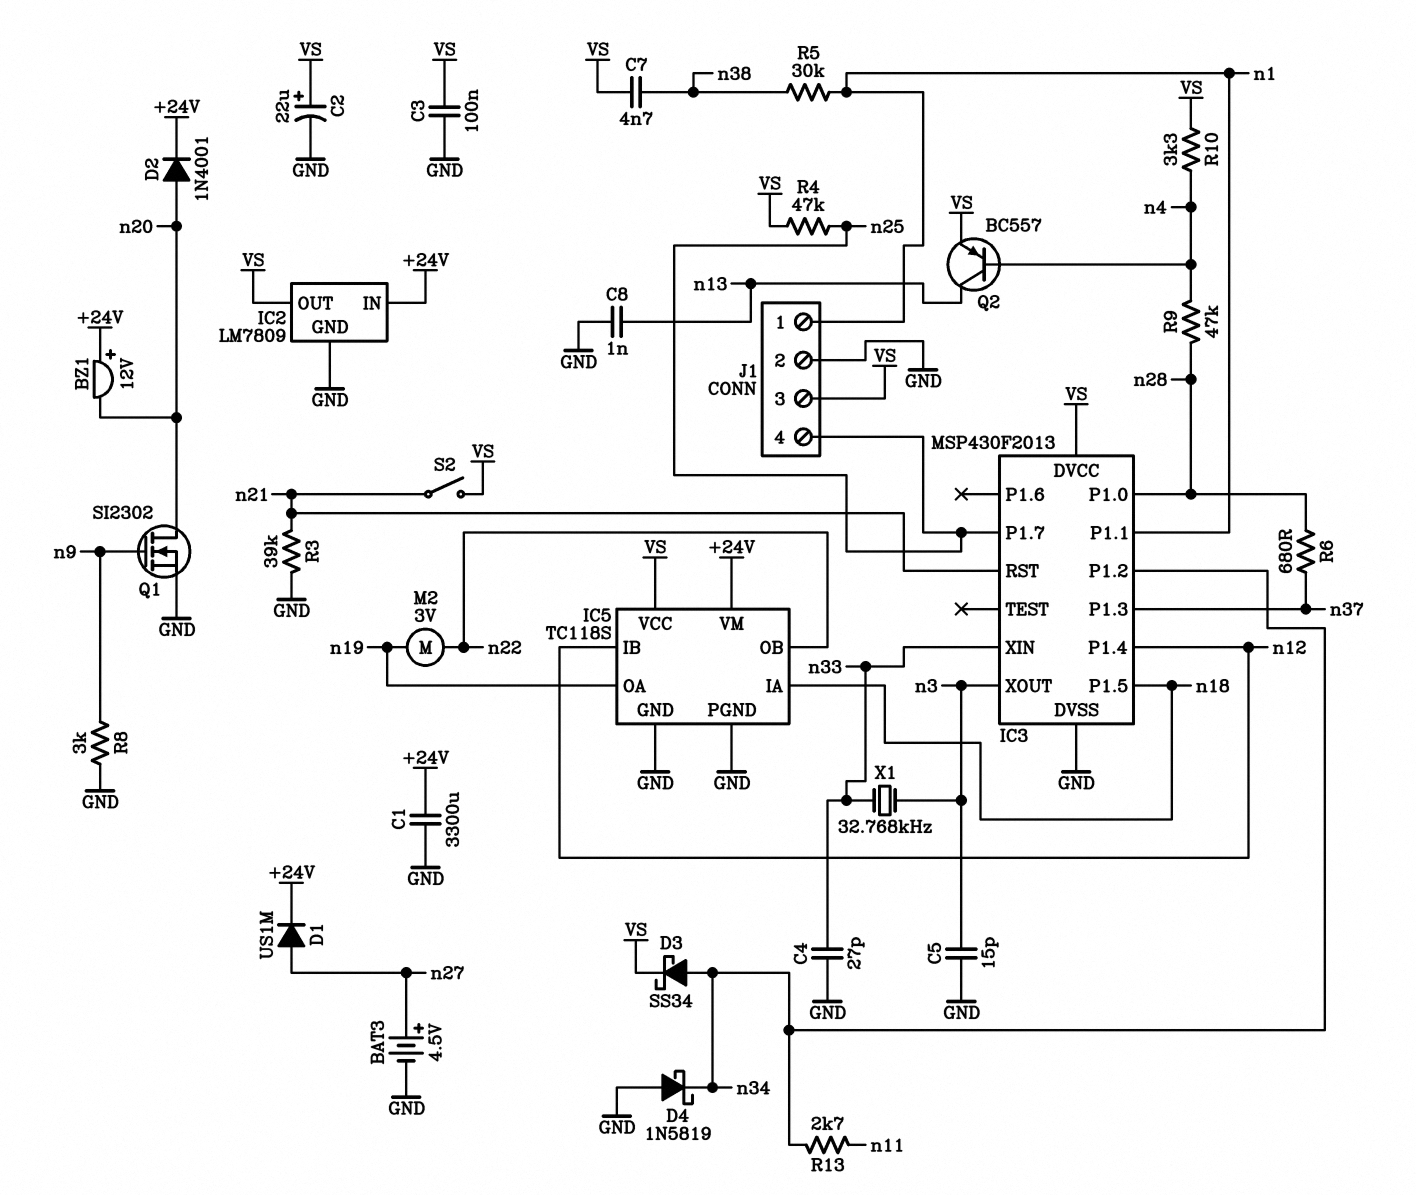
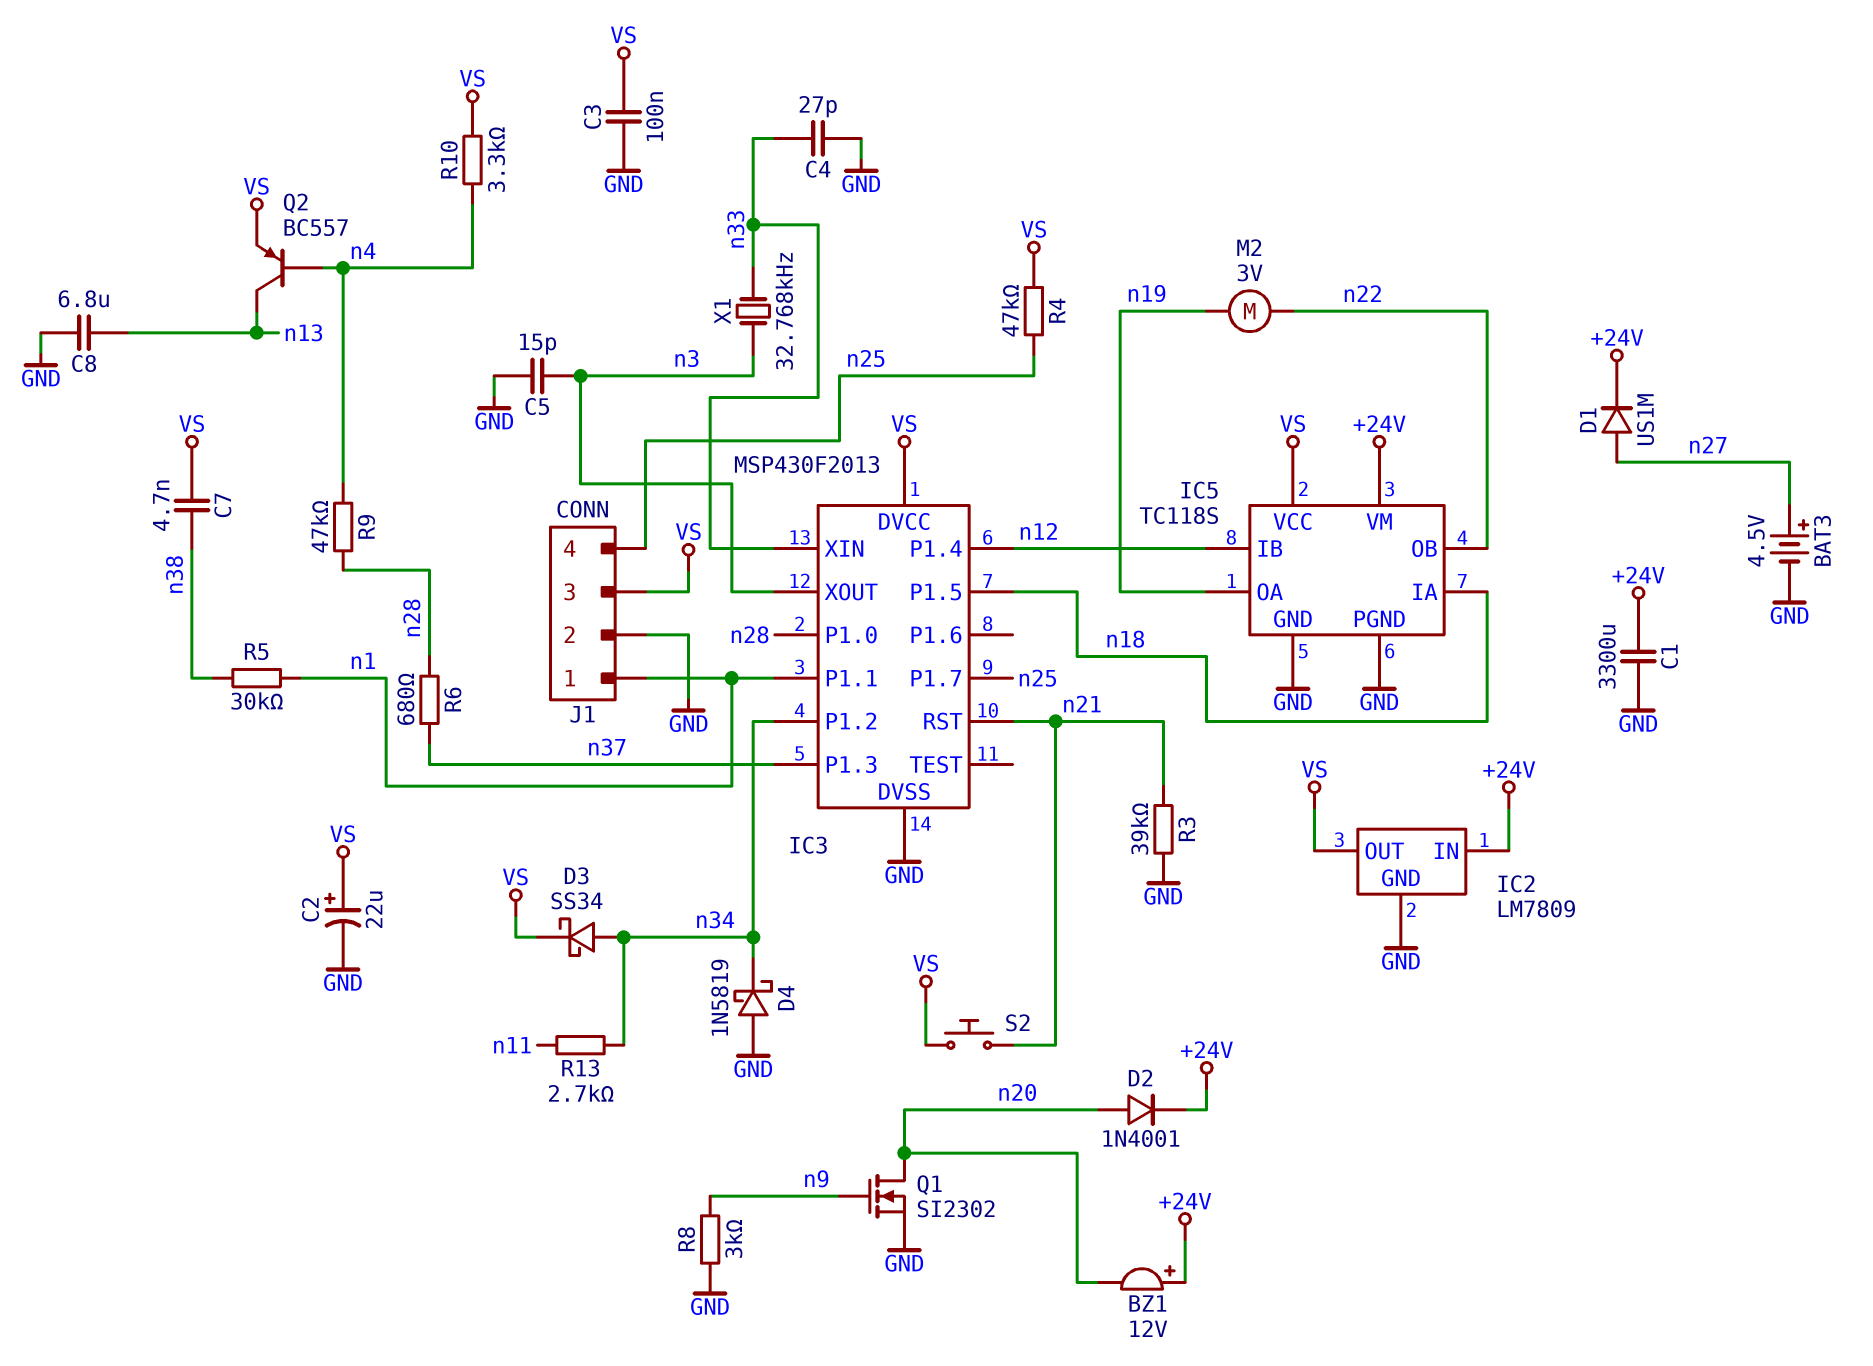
C8: 1nF (GND, n13) -> 6.8uF (GND, n13)
S2: switch (VS, n21) -> button (VS, n21)

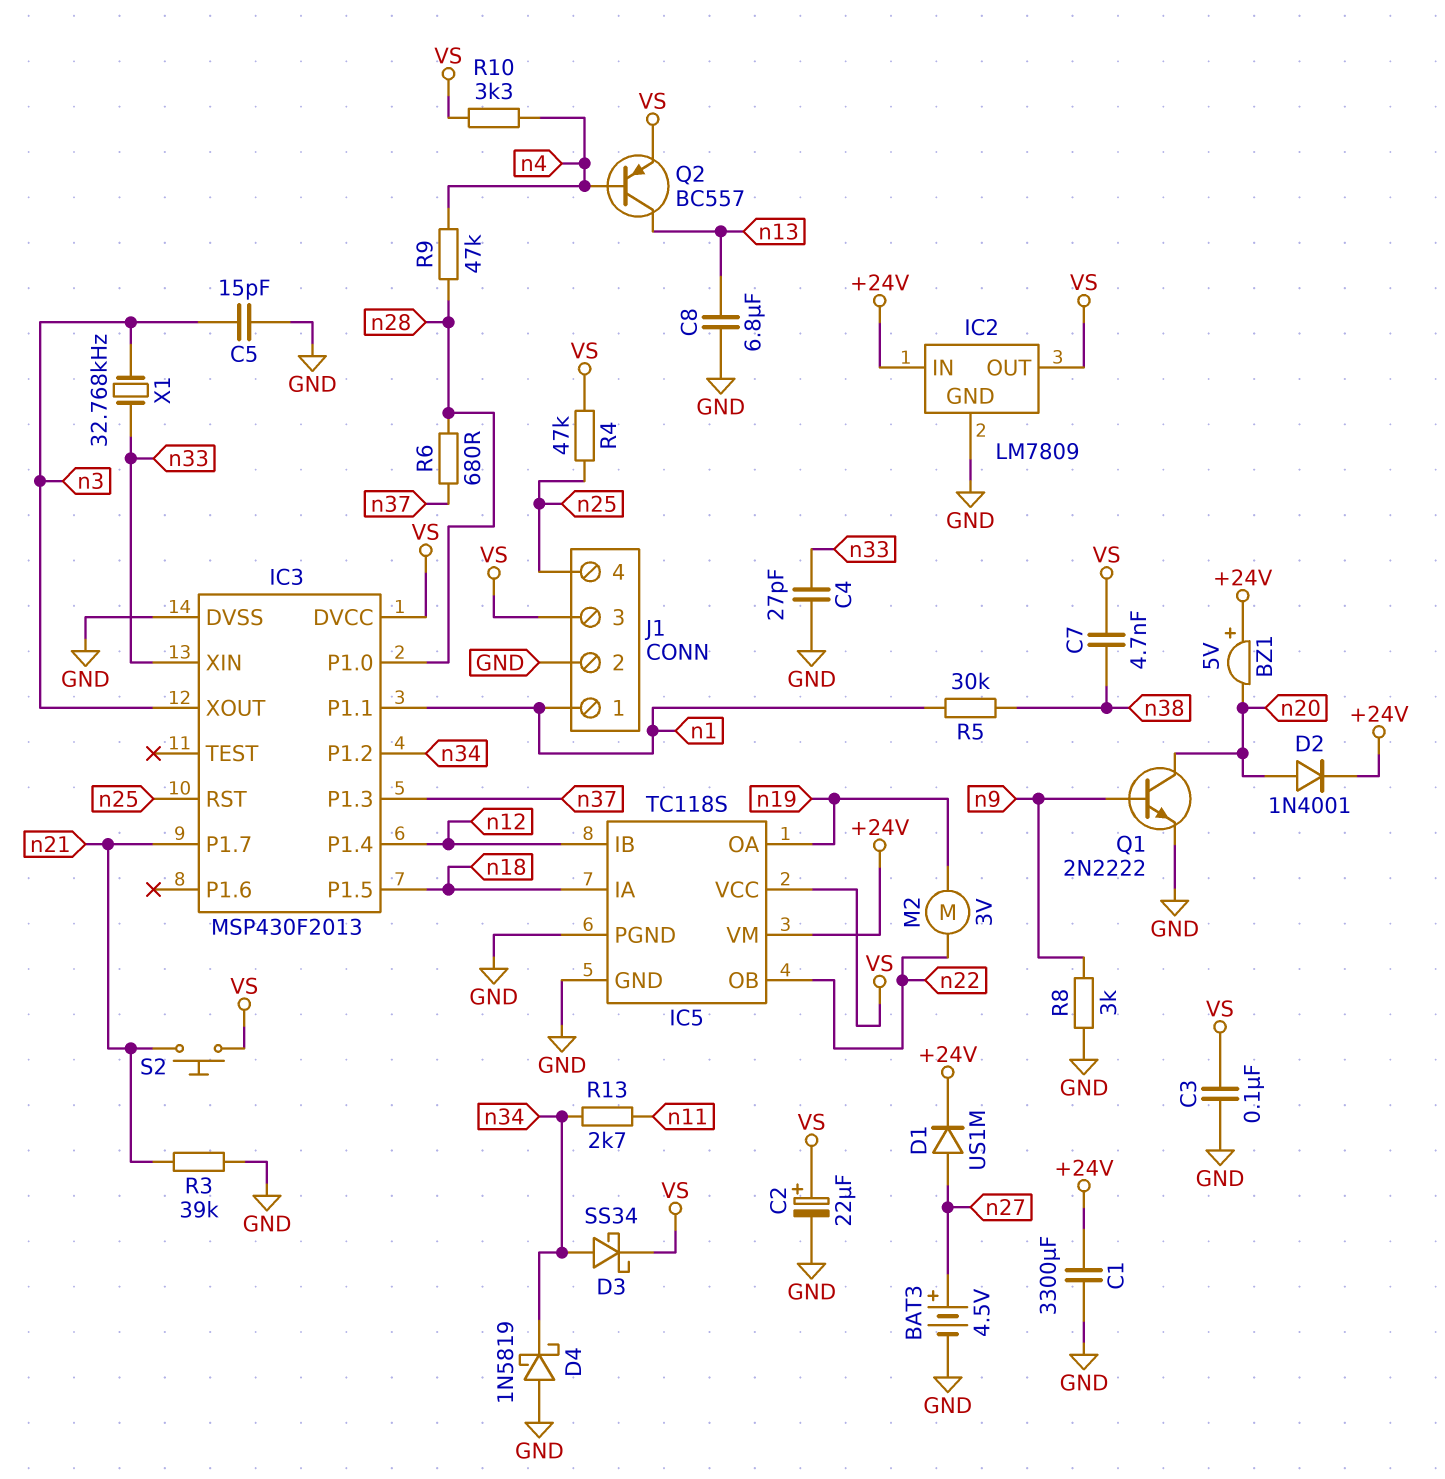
BZ1: buzzer 12V (plus +24V, minus n20) -> buzzer 5V (plus +24V, minus n20)
IC3 pin P1.7: n25 -> n21
IC3 pin RST: n21 -> n25
Q1: NMOS SI2302 (G n9, D n20, S GND) -> NPN 2N2222 (B n9, C n20, E GND)

